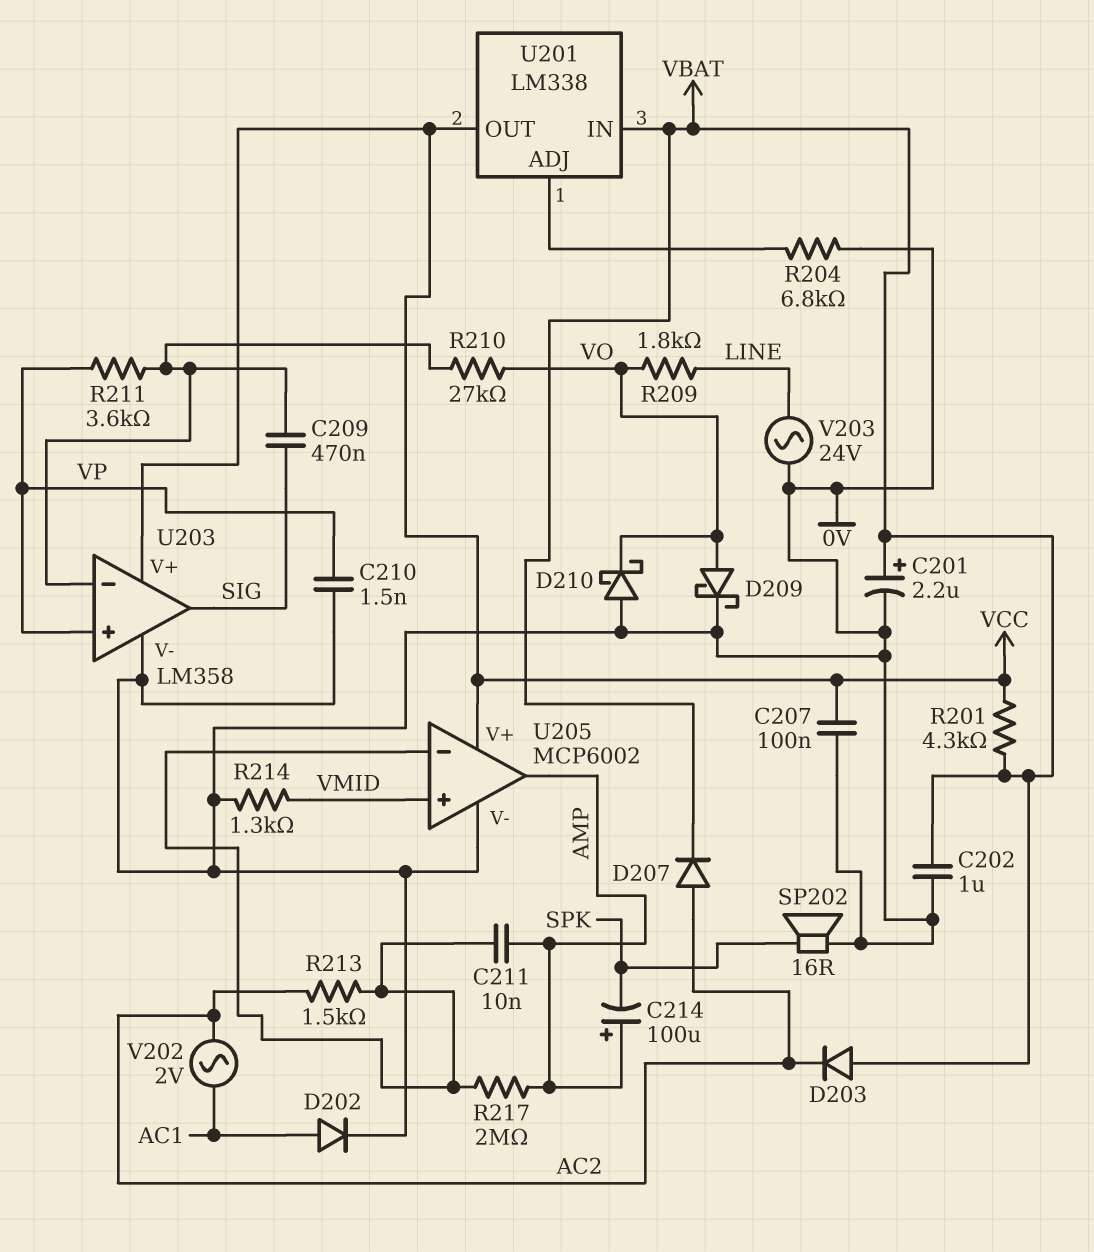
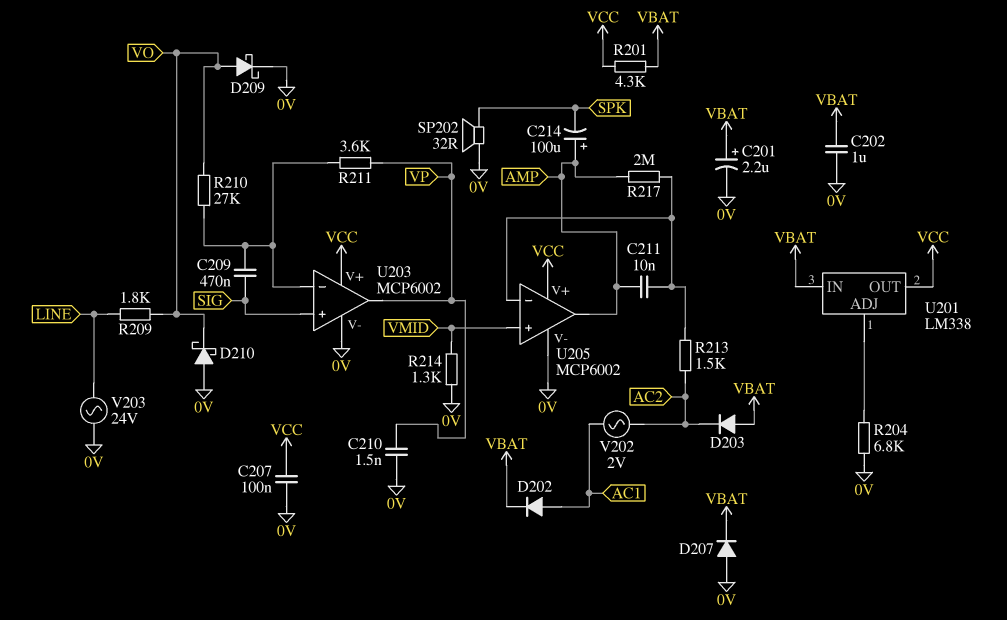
D202: diode (A AC1, K 0V) -> diode (A AC1, K VBAT)
D207: diode (A AC2, K VBAT) -> diode (A 0V, K VBAT)
SP202: speaker 16R (0V, SPK) -> speaker 32R (0V, SPK)
U203: LM358 -> MCP6002
U203 pin in+: VP -> SIG
U203 pin out: SIG -> VP

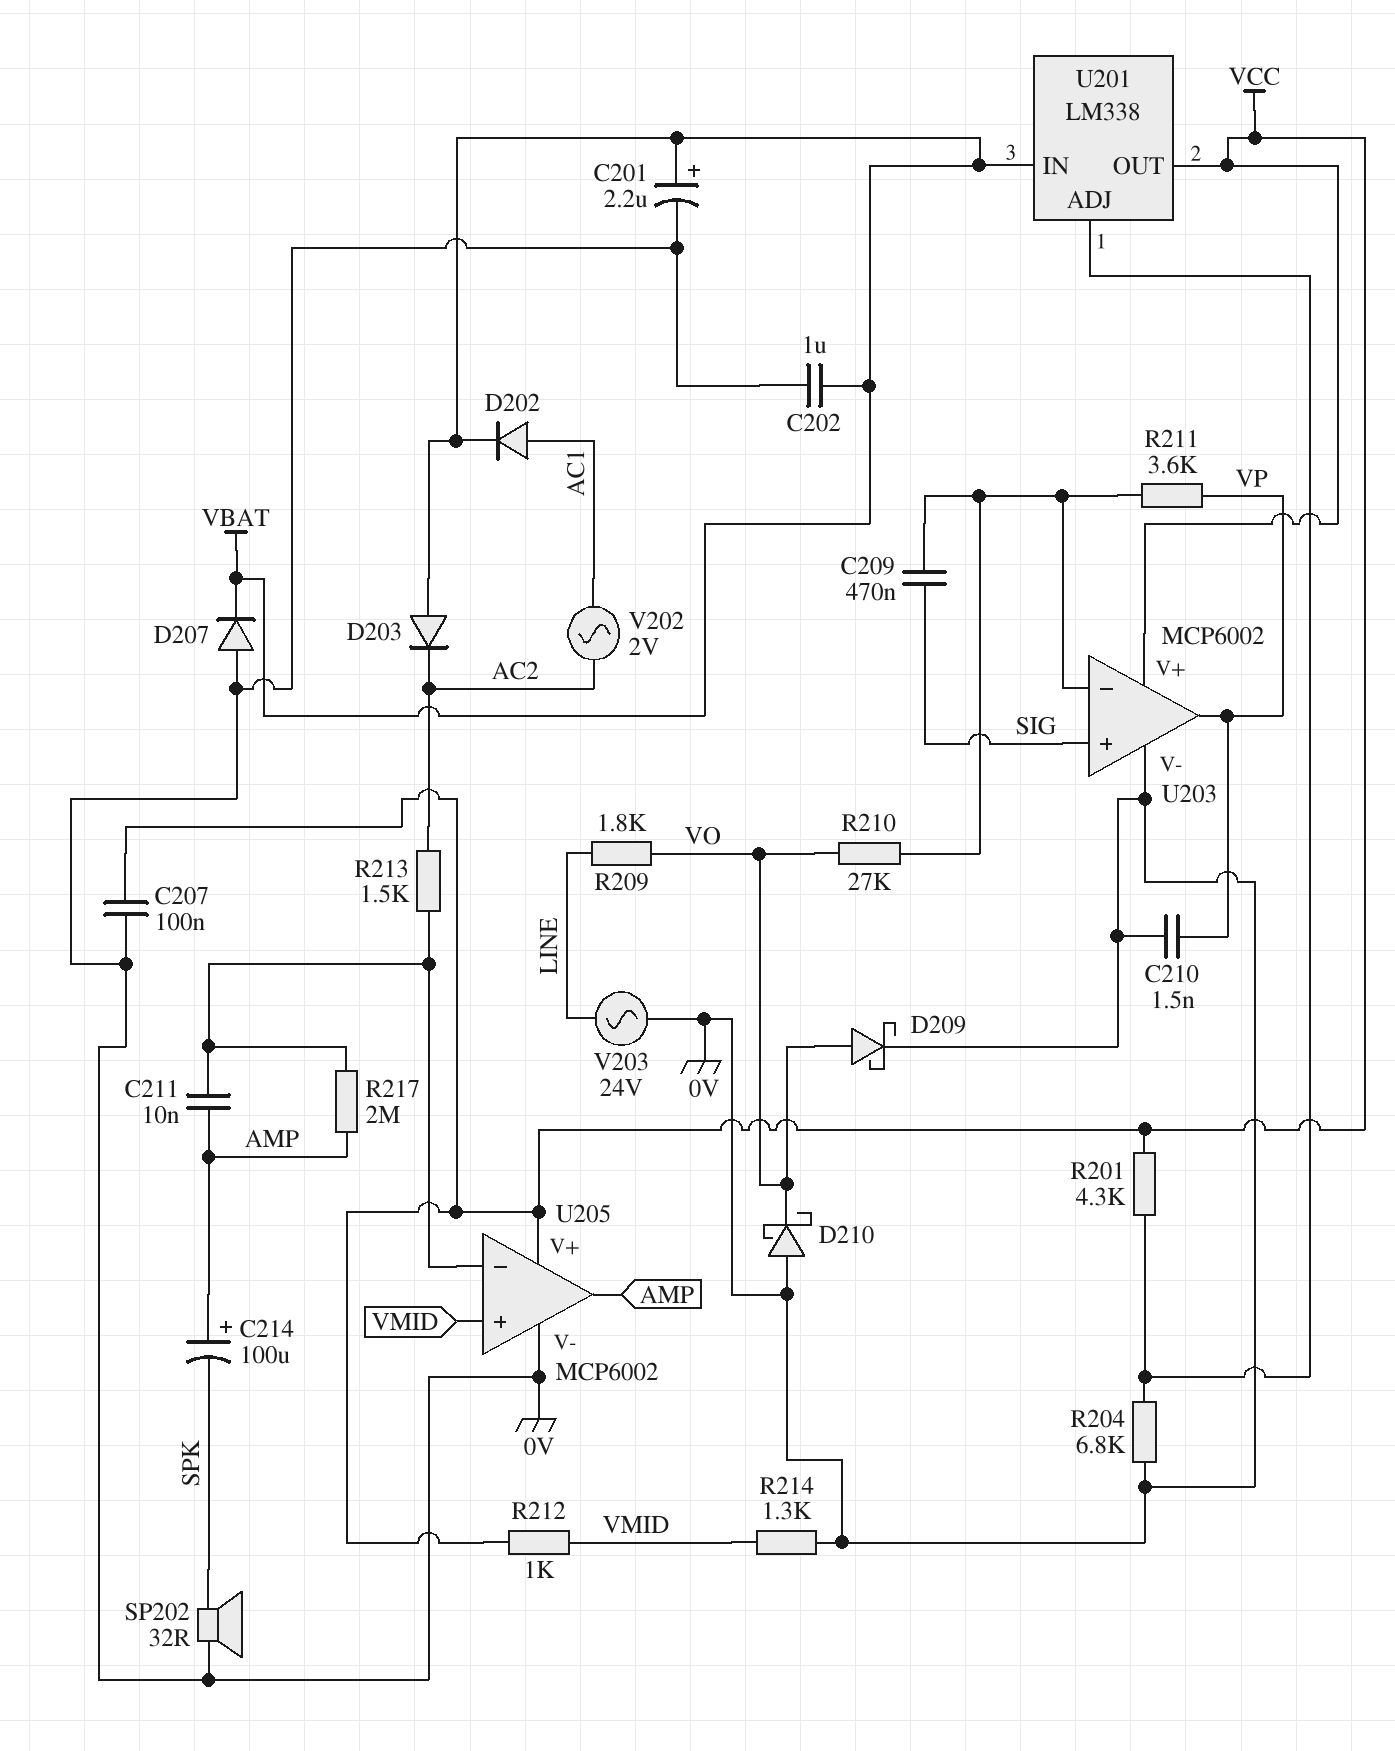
R201: 4.3k (VBAT, VCC) -> 4.3k (U201/ADJ, VCC)
R212: none -> 1k (VCC, VMID)

